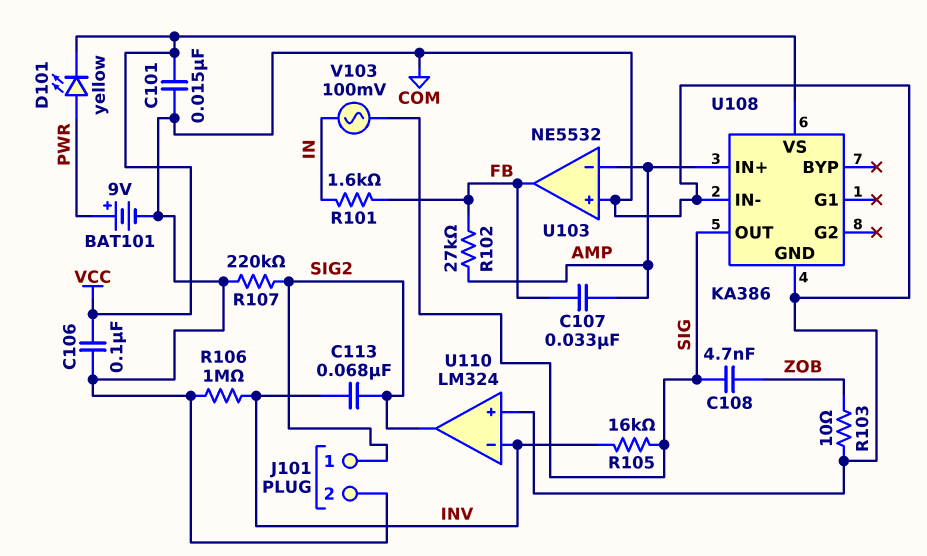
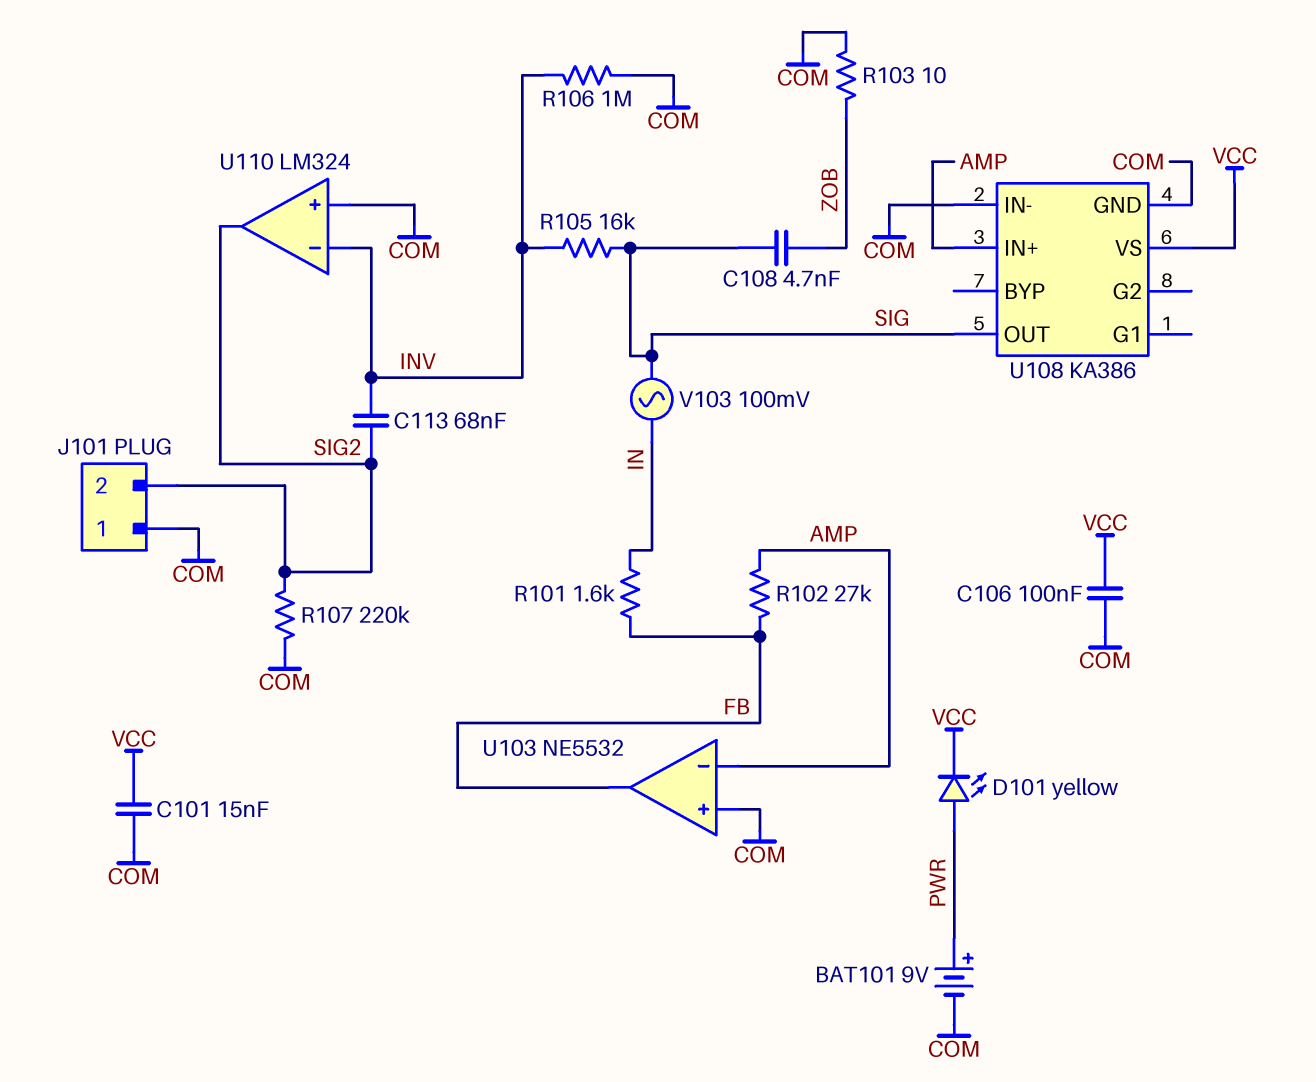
C107: 33nF (AMP, FB) -> none
J101 pin 1: SIG2 -> COM
J101 pin 2: COM -> SIG2

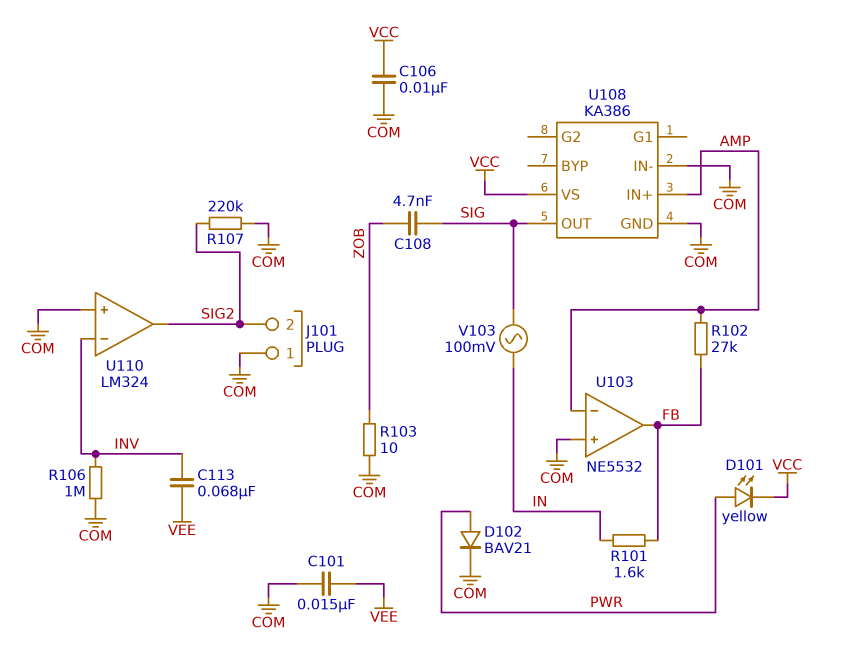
BAT101: 9V (plus PWR, minus COM) -> none
C101: 15nF (COM, VCC) -> 15nF (COM, VEE)
C106: 100nF (COM, VCC) -> 10nF (COM, VCC)
C113: 68nF (INV, SIG2) -> 68nF (INV, VEE)
D102: none -> diode BAV21 (A PWR, K COM)
R105: 16k (INV, SIG) -> none

